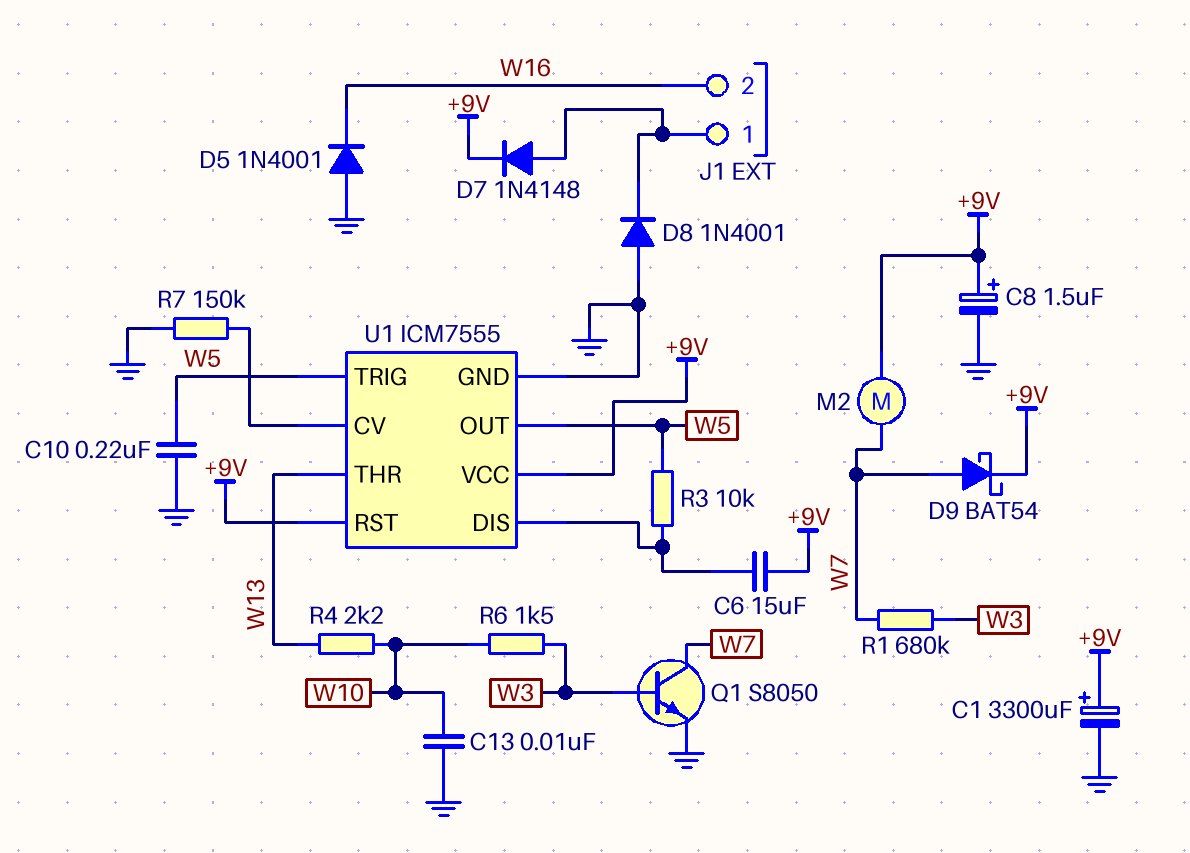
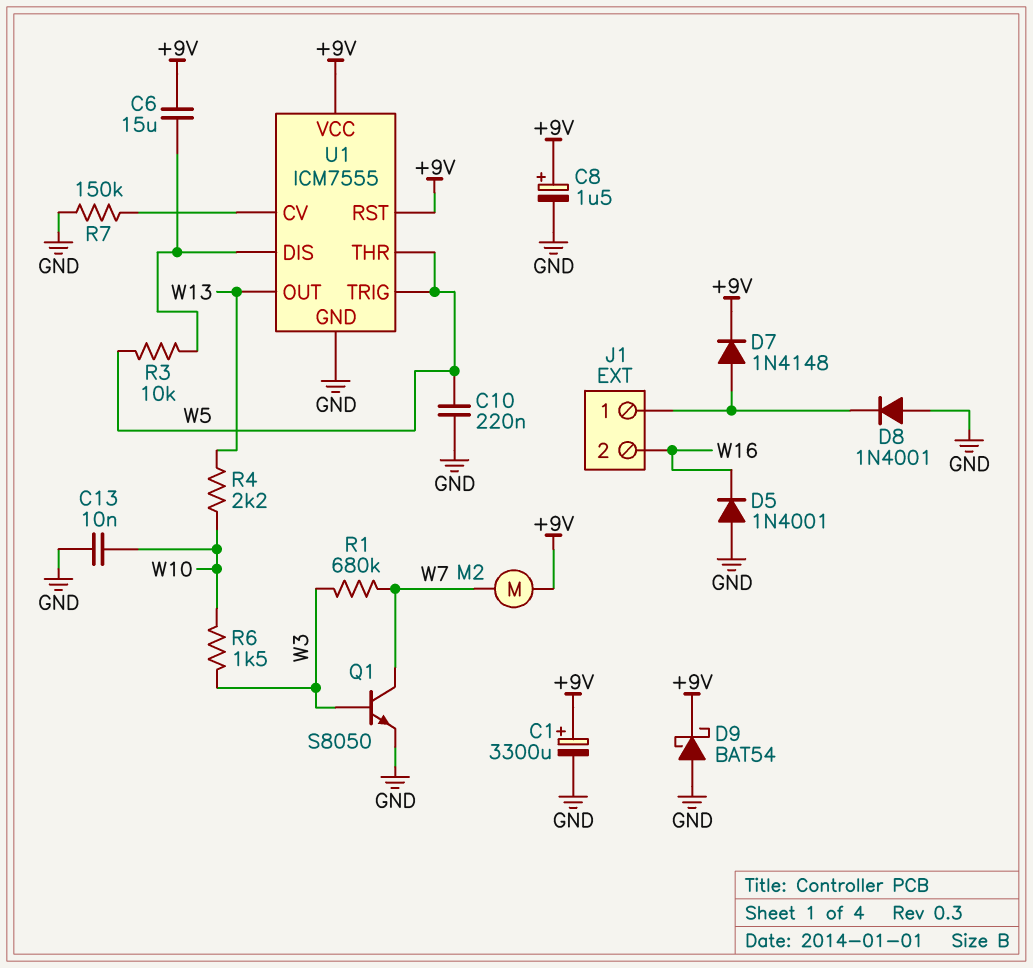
D9: schottky BAT54 (A W7, K +9V) -> schottky BAT54 (A GND, K +9V)
U1 pin OUT: W5 -> W13
U1 pin THR: W13 -> W5

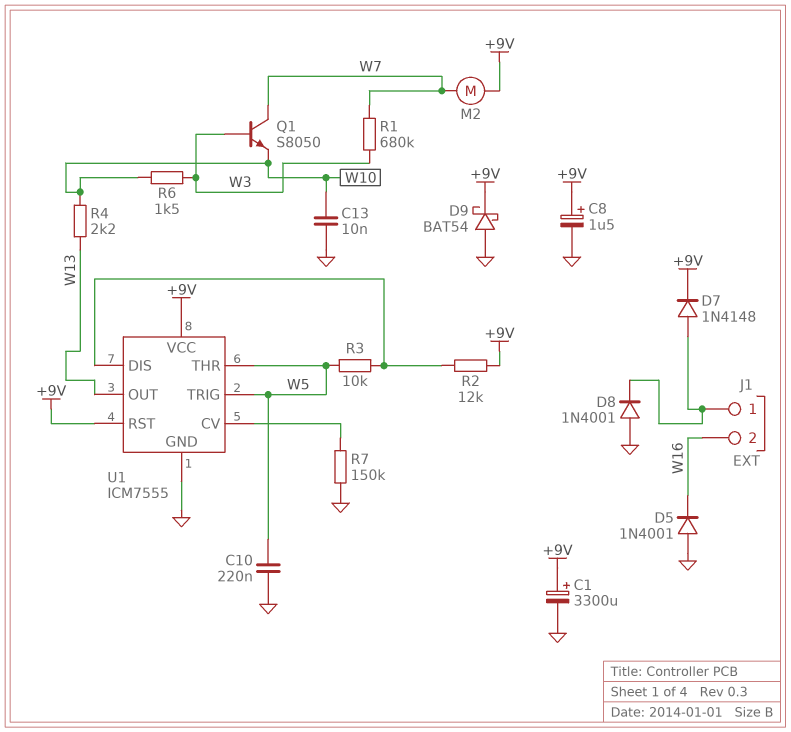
C6: 15uF (+9V, U1/DIS) -> none
Q1: NPN S8050 (B W3, C W7, E GND) -> NPN S8050 (B W3, C W7, E W10)
R2: none -> 12k (+9V, U1/DIS)

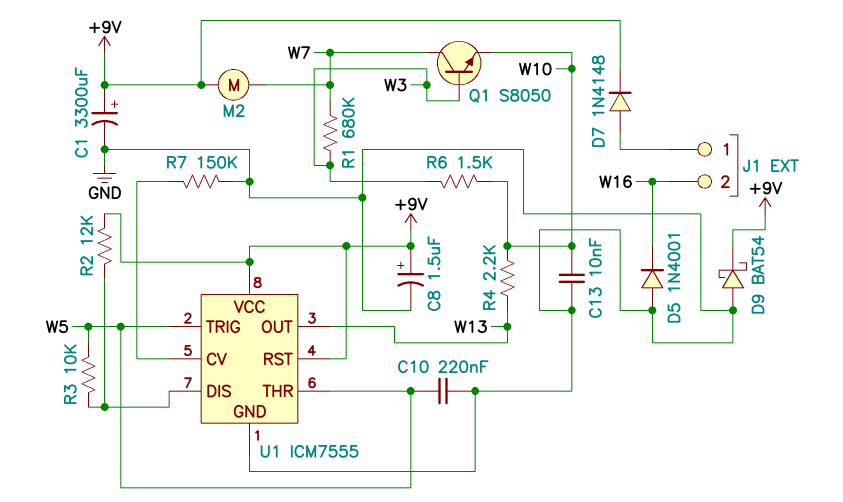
D8: diode 1N4001 (A GND, K J1/1) -> none

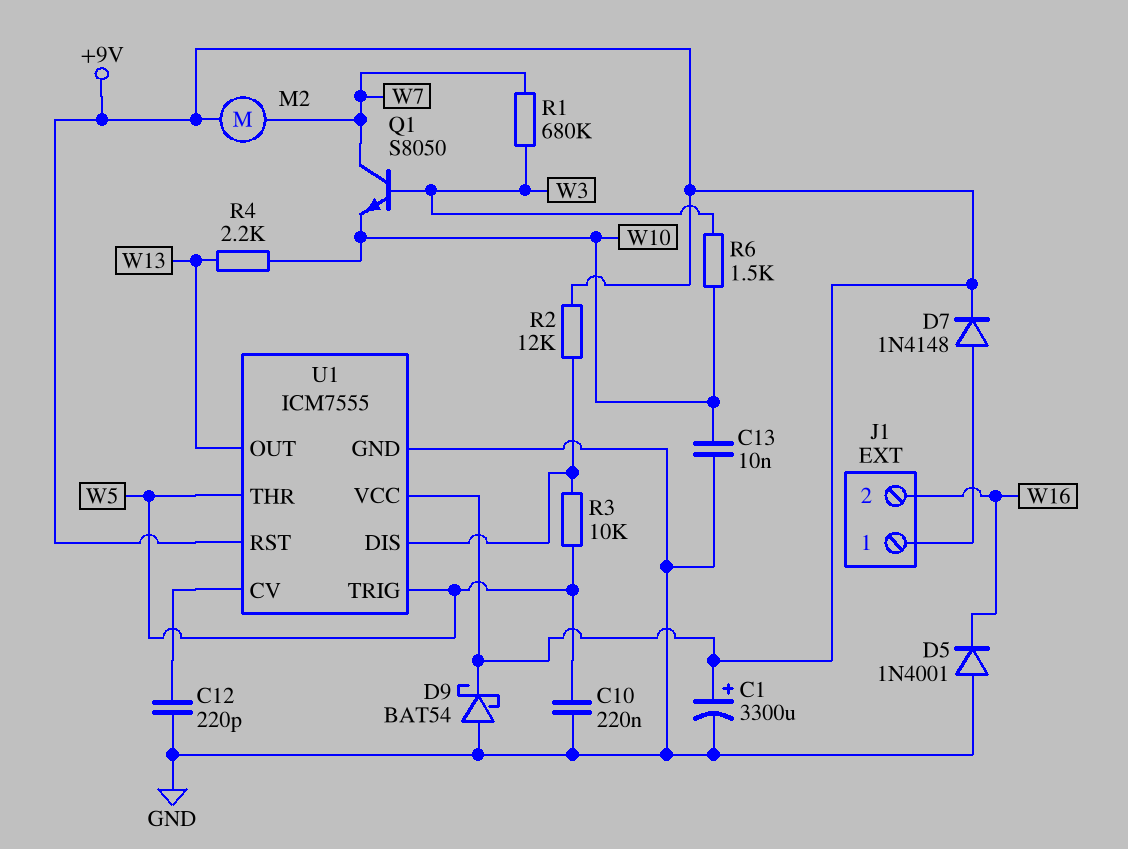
C8: 1.5uF (plus +9V, minus GND) -> none
C12: none -> 220pF (GND, U1/CV)
R7: 150k (GND, U1/CV) -> none

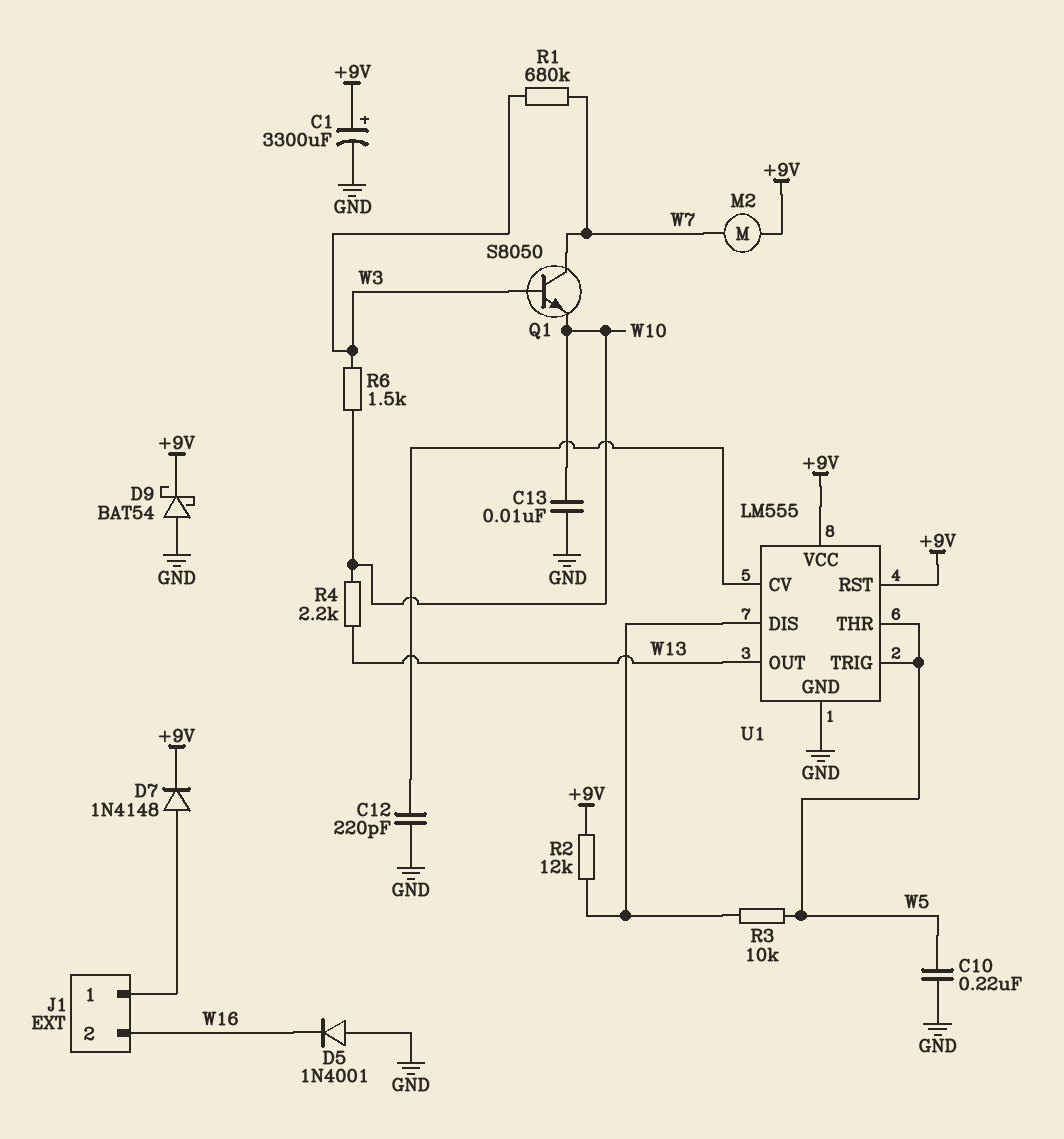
U1: ICM7555 -> LM555

